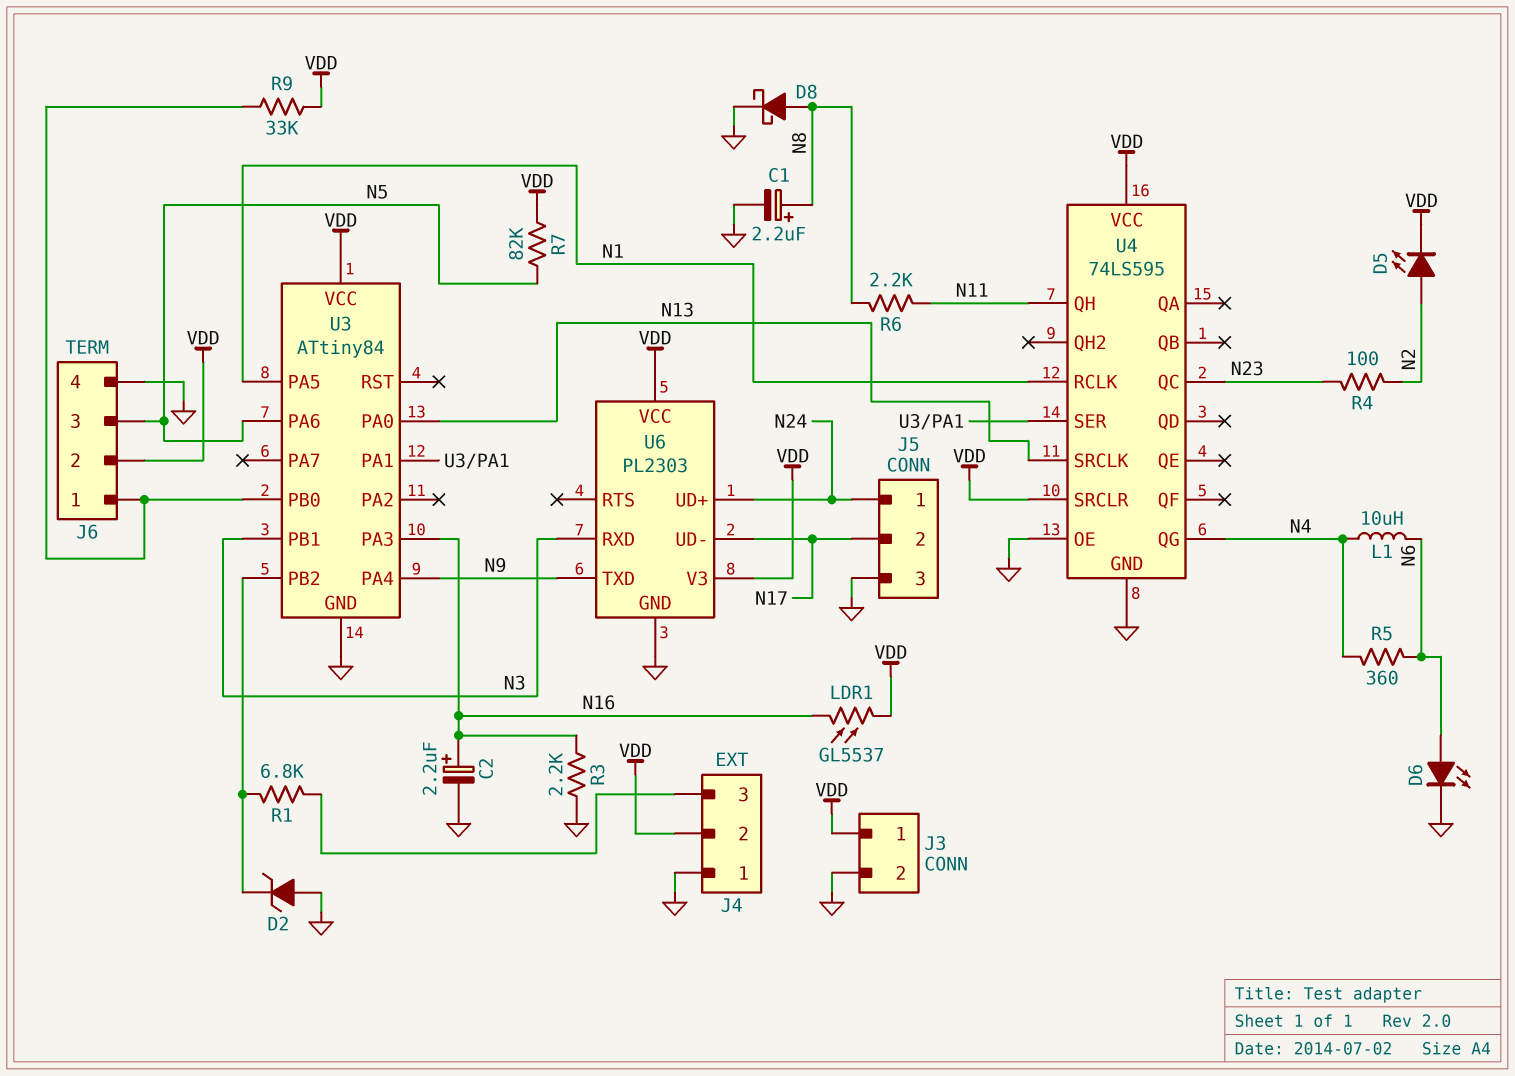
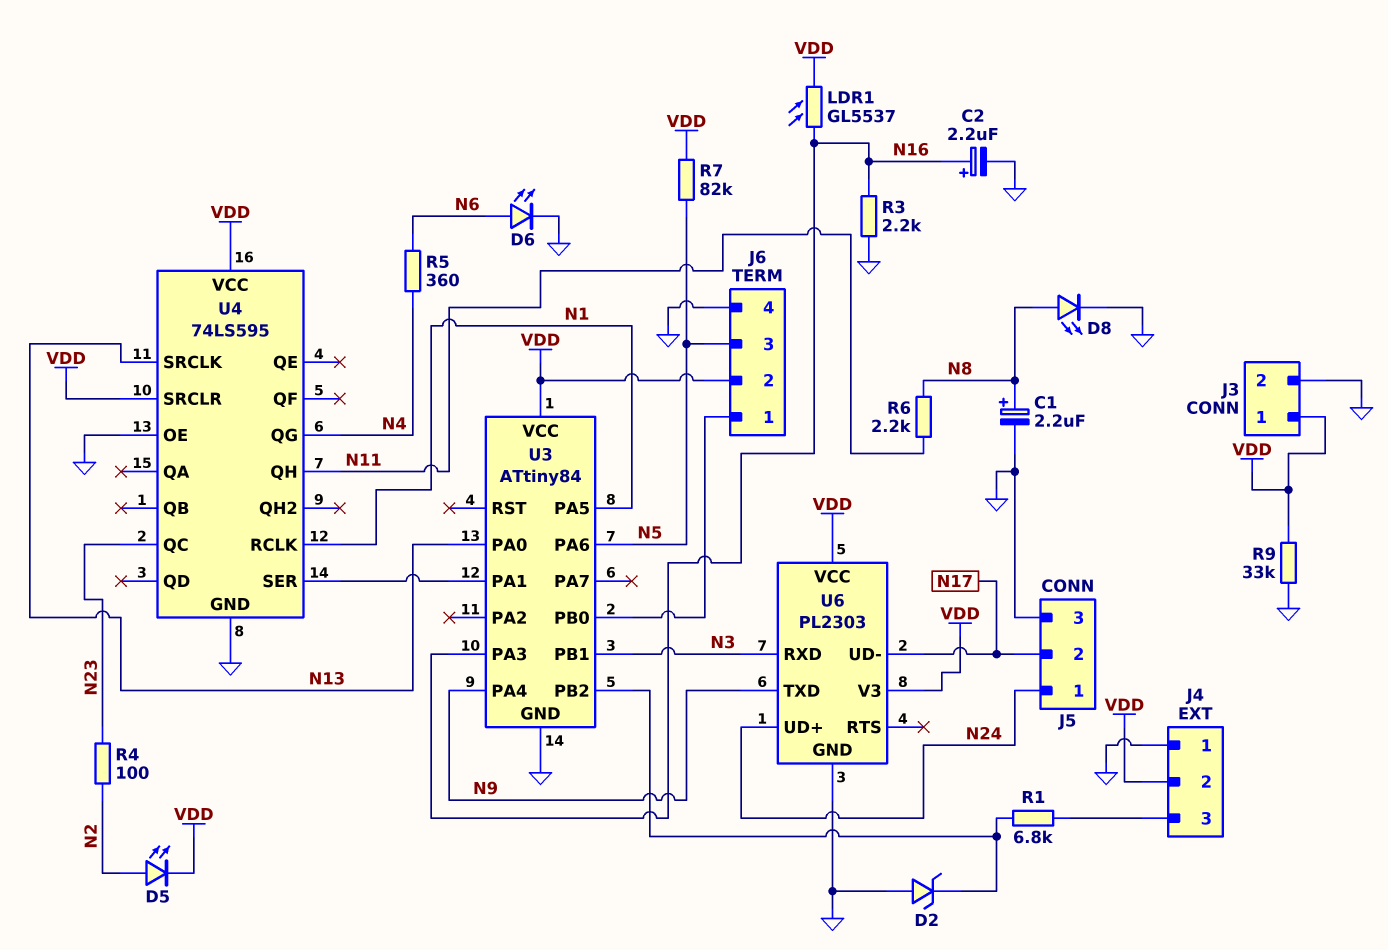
D8: schottky (A N8, K GND) -> LED (A N8, K GND)
L1: 10uH (N4, N6) -> none
R9: 33k (J6/1, VDD) -> 33k (GND, VDD)

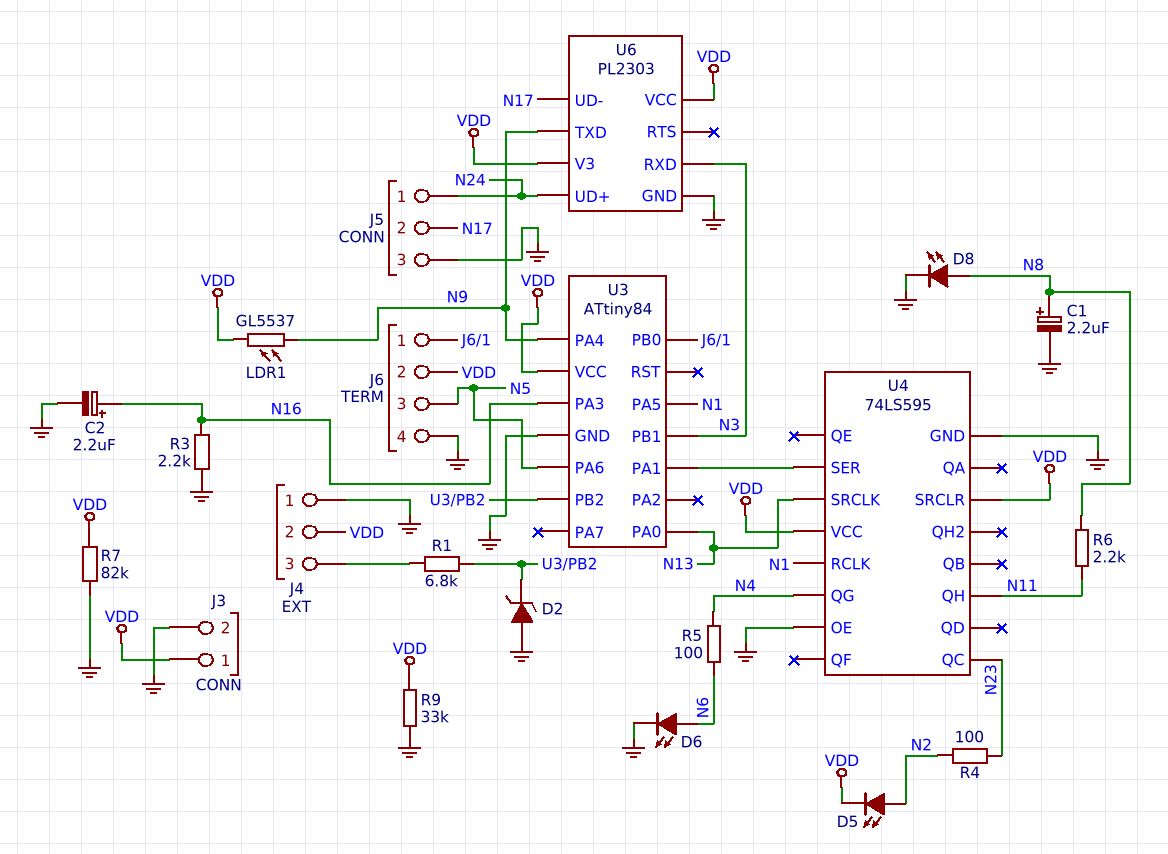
LDR1: GL5537 (N16, VDD) -> GL5537 (N9, VDD)
R5: 360 (N4, N6) -> 100 (N4, N6)
R7: 82k (N5, VDD) -> 82k (GND, VDD)

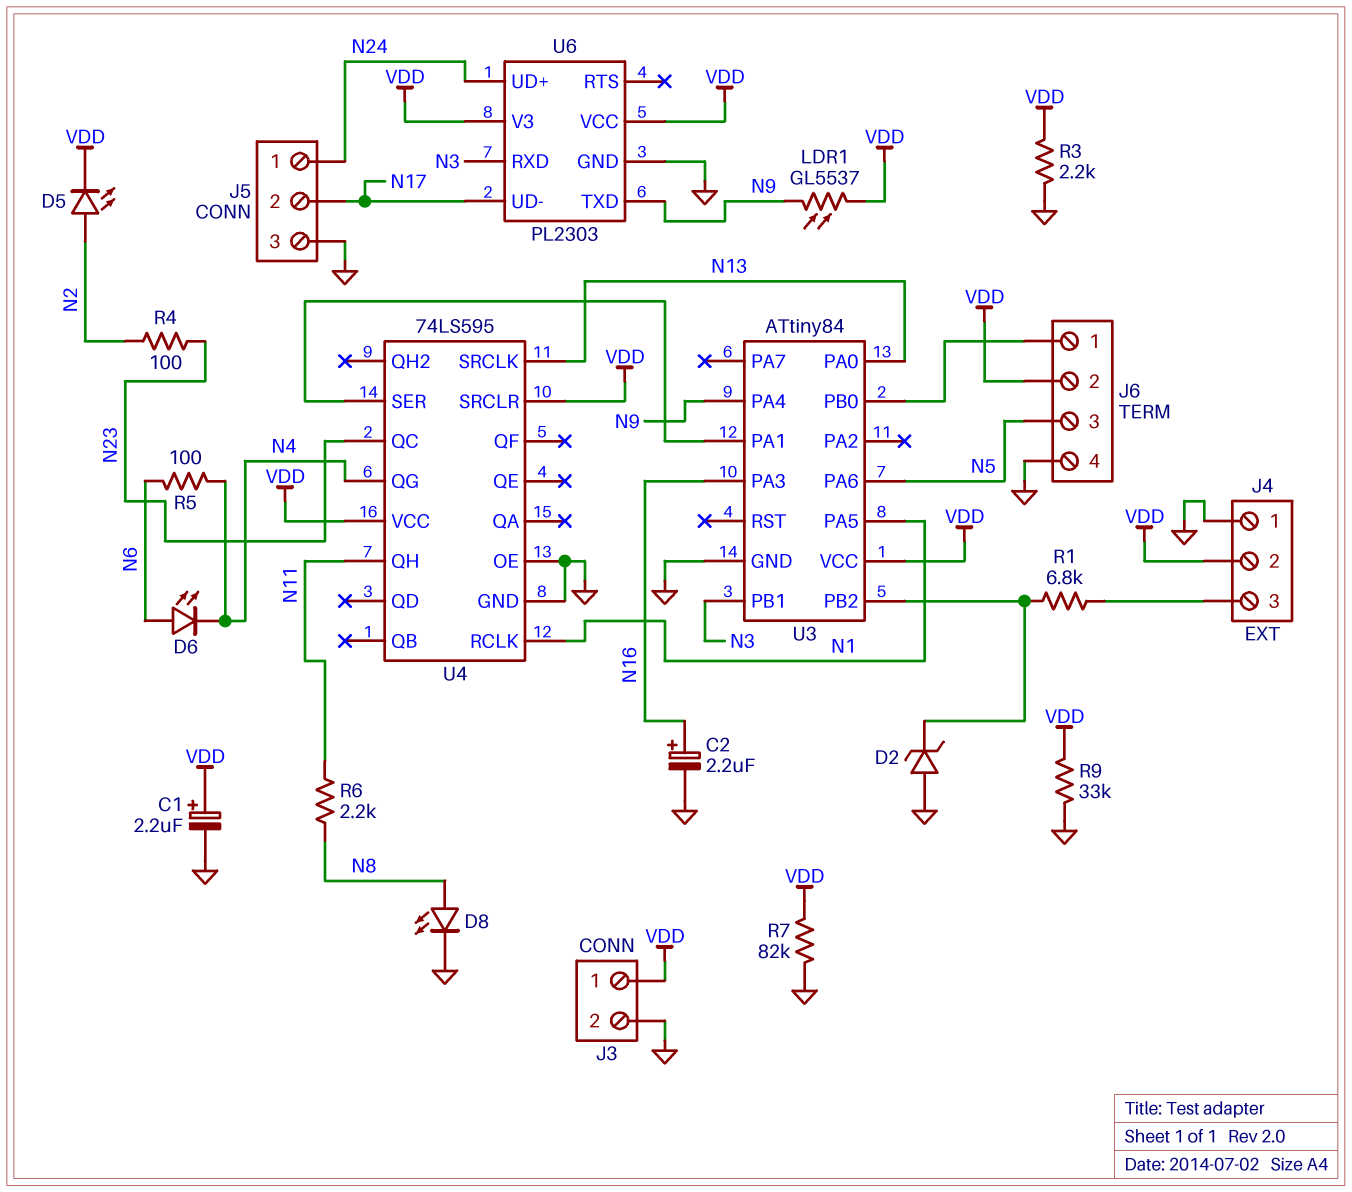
C1: 2.2uF (plus N8, minus GND) -> 2.2uF (plus VDD, minus GND)
D6: LED (A N6, K GND) -> LED (A N6, K N4)
R3: 2.2k (GND, N16) -> 2.2k (GND, VDD)

